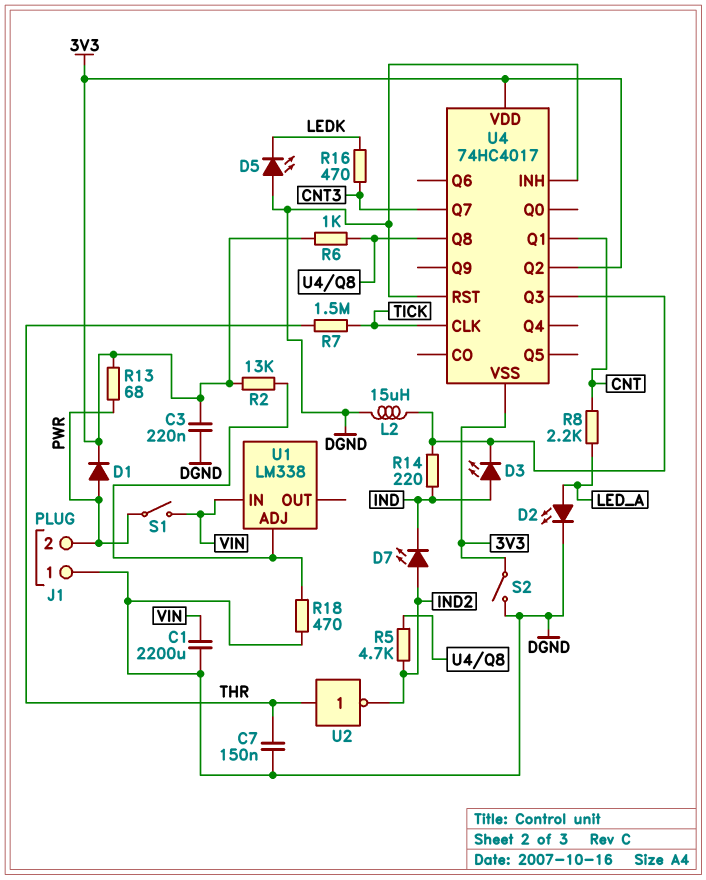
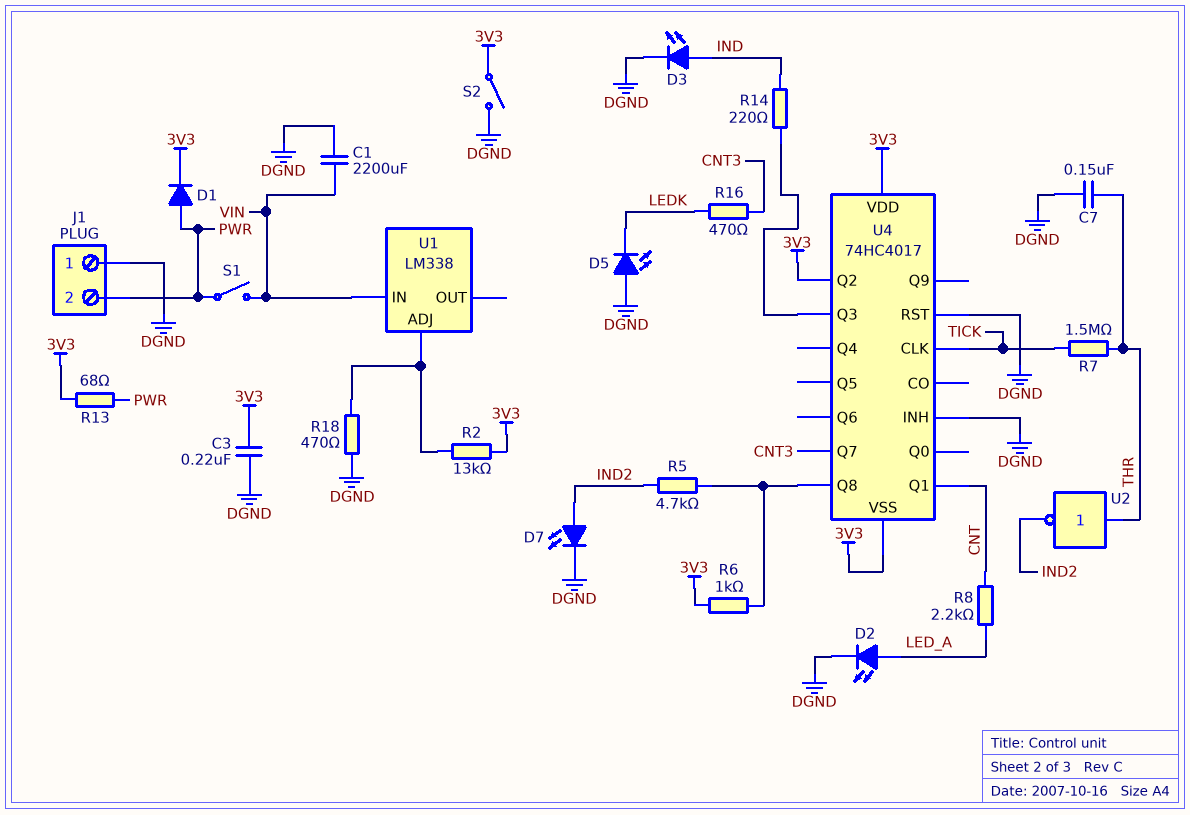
D3: LED (A IND, K U4/Q3) -> LED (A IND, K DGND)
D7: LED (A IND2, K IND) -> LED (A IND2, K DGND)
L2: 15uH (DGND, U4/Q3) -> none

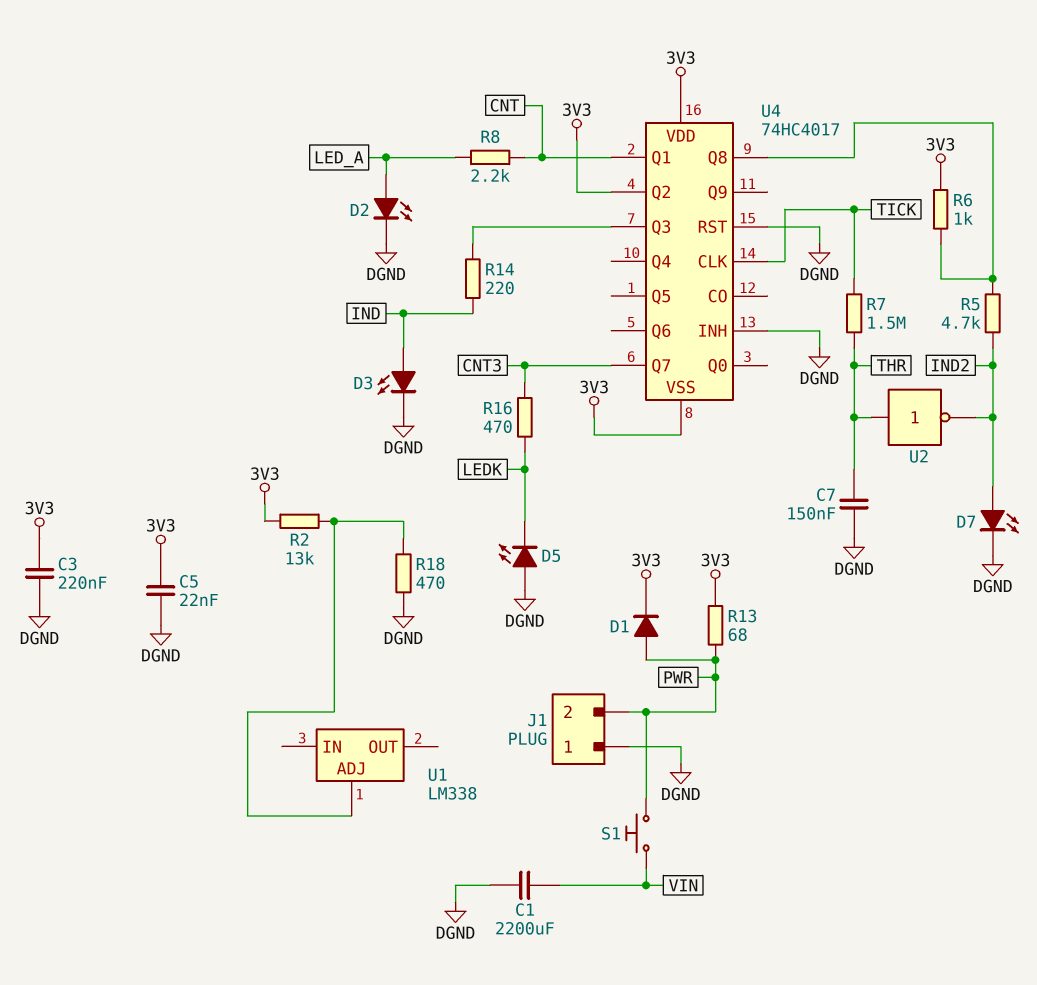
C5: none -> 22nF (3V3, DGND)
S1: switch (PWR, VIN) -> button (PWR, VIN)
S2: switch (3V3, DGND) -> none
U1 pin IN: VIN -> none

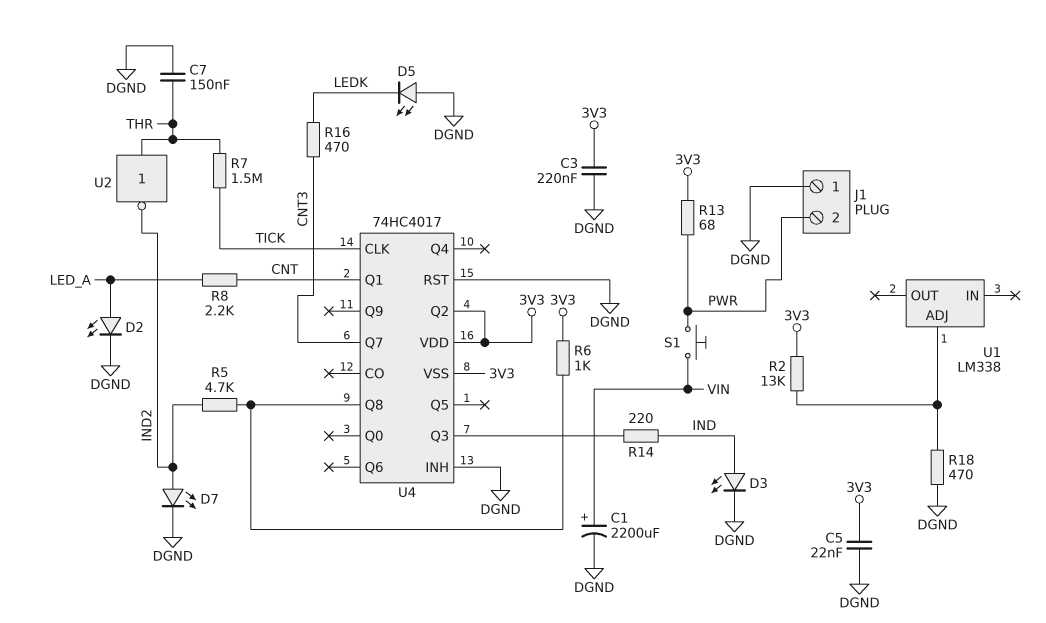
C1: 2200uF (DGND, VIN) -> 2200uF (plus VIN, minus DGND)
D1: diode (A PWR, K 3V3) -> none

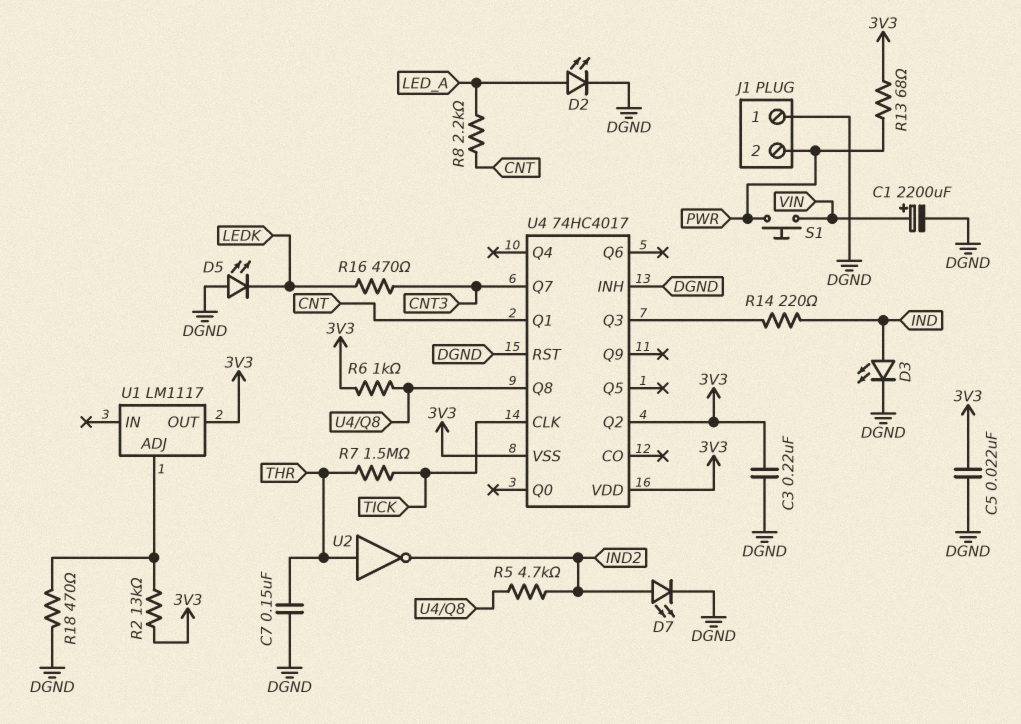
U1: LM338 -> LM1117
U1 pin OUT: none -> 3V3

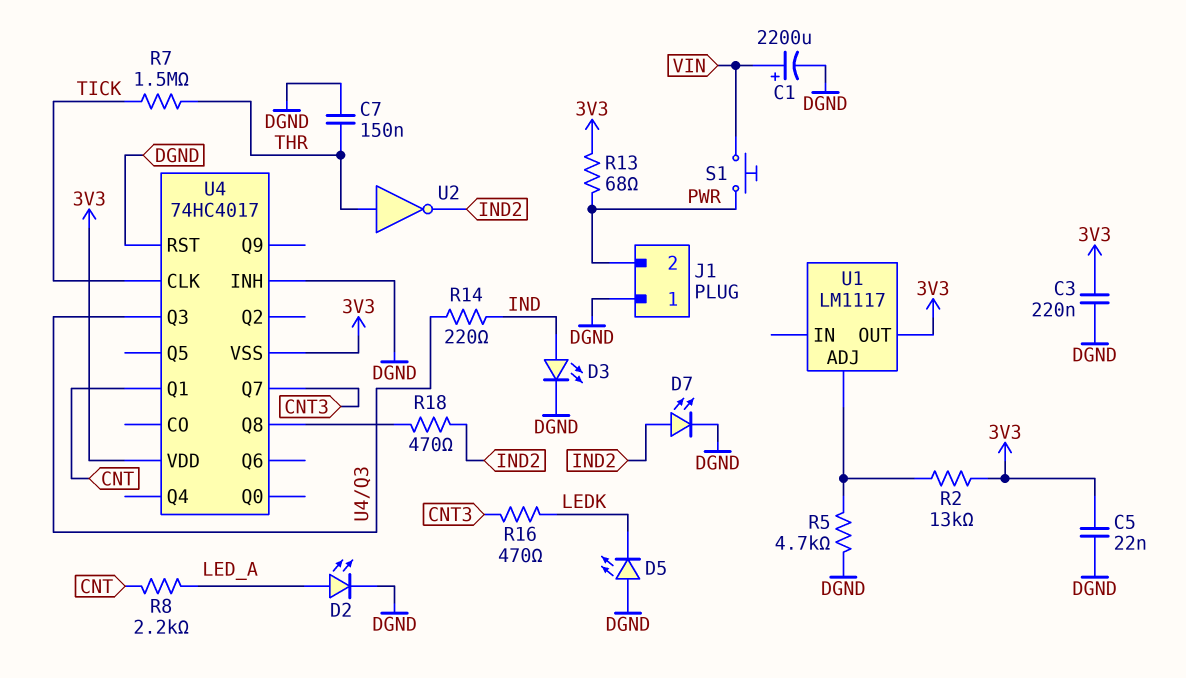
R5: 4.7k (IND2, U4/Q8) -> 4.7k (DGND, U1/ADJ)
R6: 1k (3V3, U4/Q8) -> none
R18: 470 (DGND, U1/ADJ) -> 470 (IND2, U4/Q8)
U4 pin Q2: 3V3 -> none

